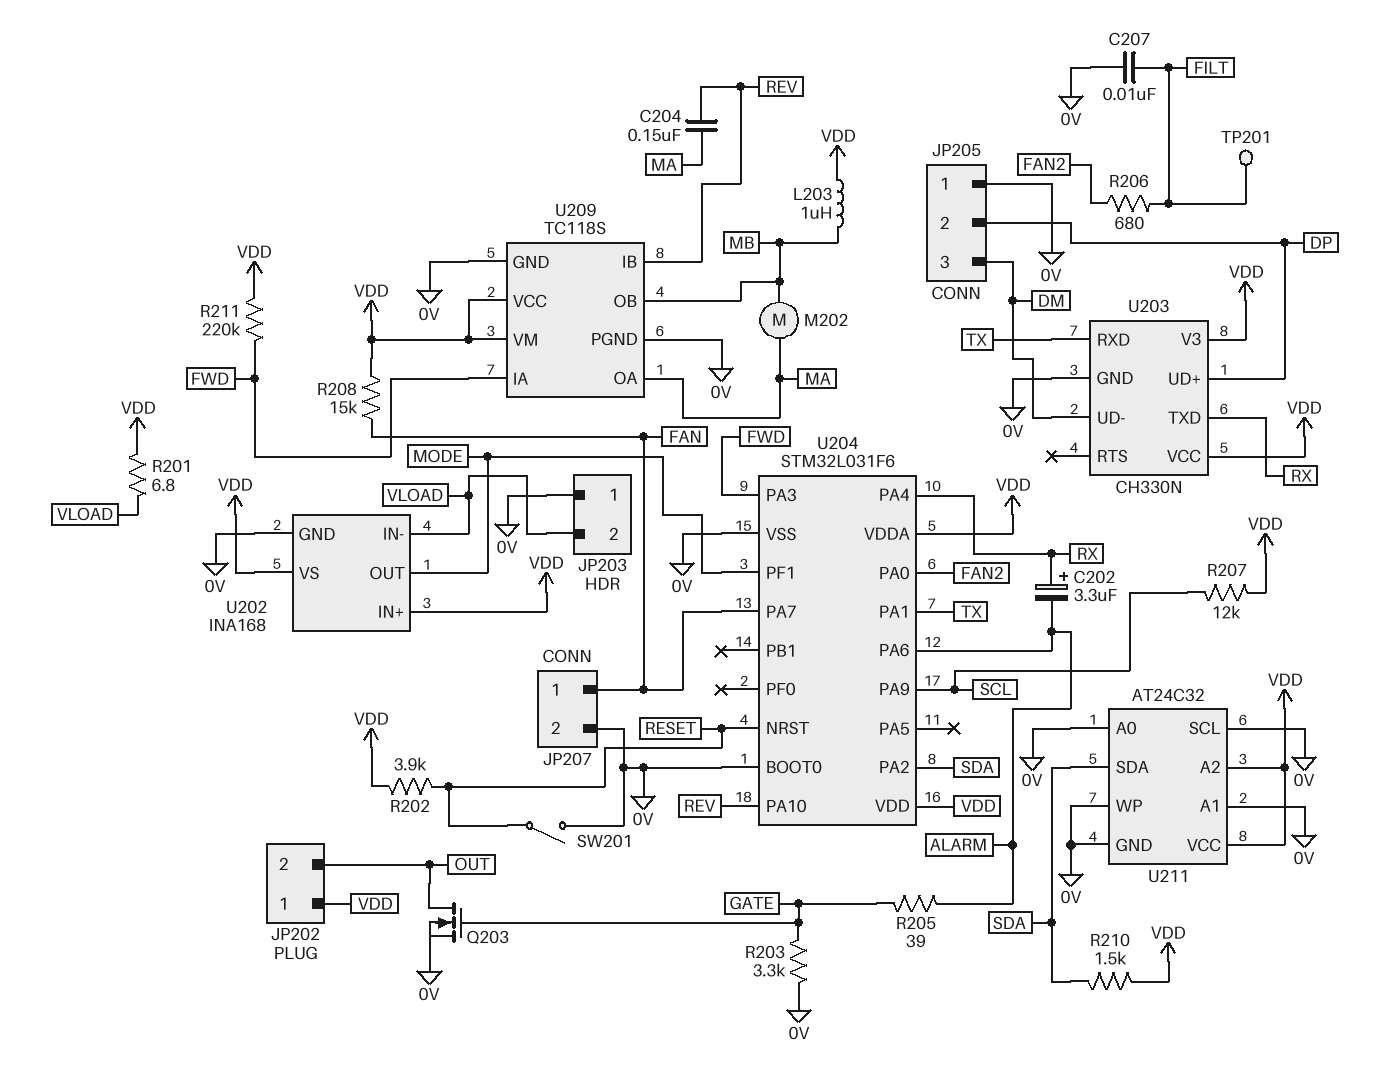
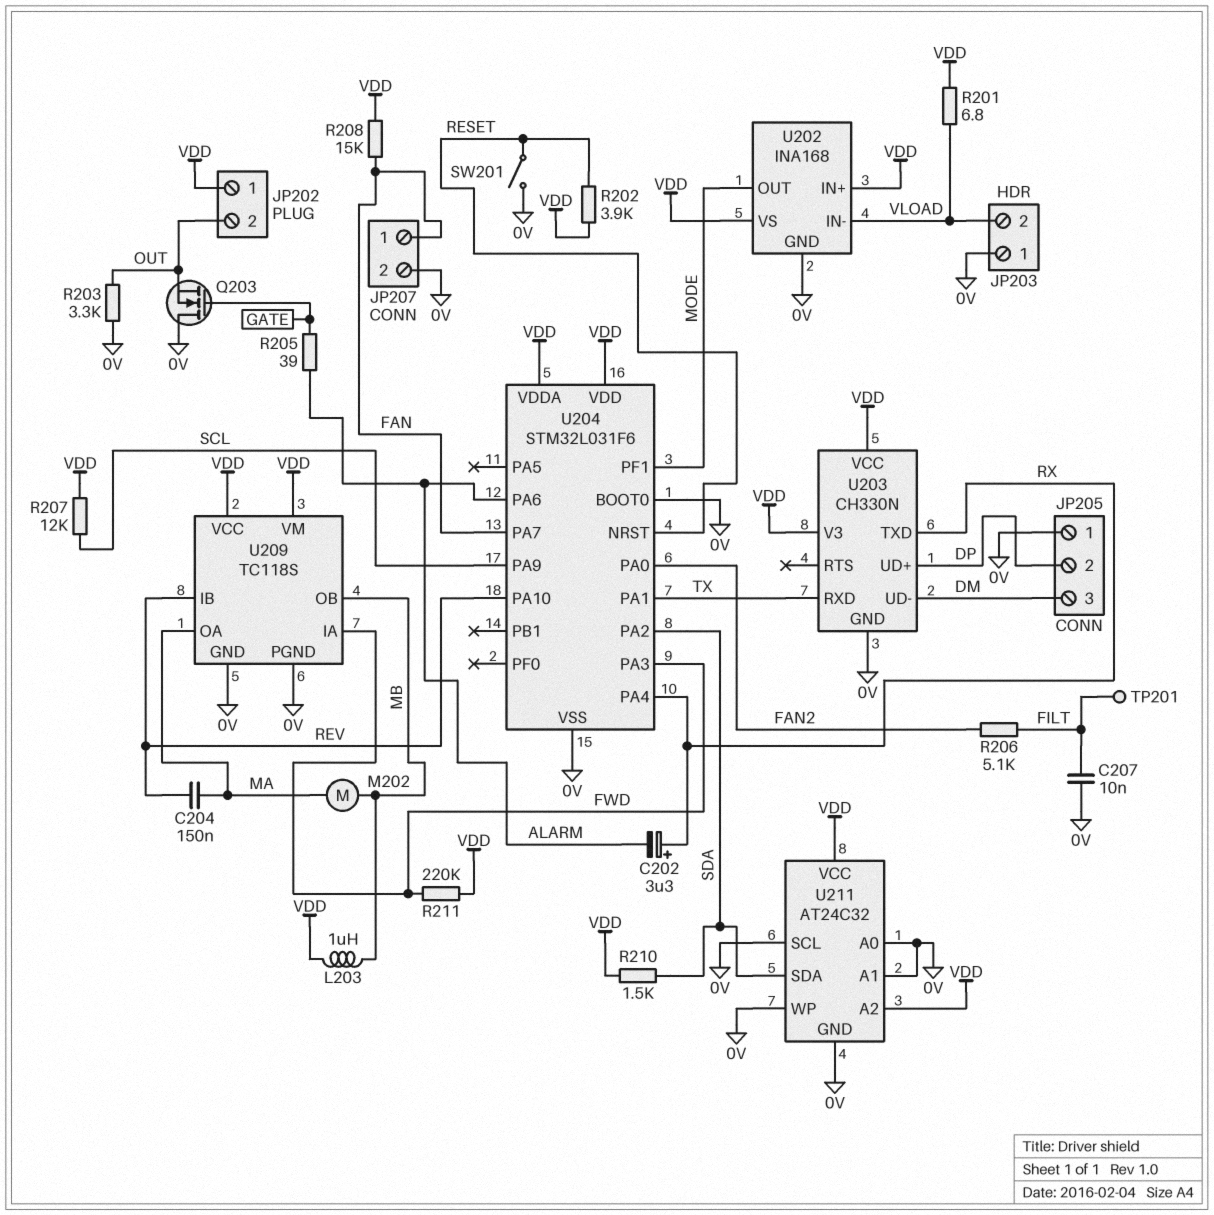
Q203: NMOS (G GATE, D OUT, S 0V) -> NMOS (G GATE, D 0V, S OUT)
R203: 3.3k (0V, GATE) -> 3.3k (0V, OUT)
R206: 680 (FAN2, FILT) -> 5.1k (FAN2, FILT)

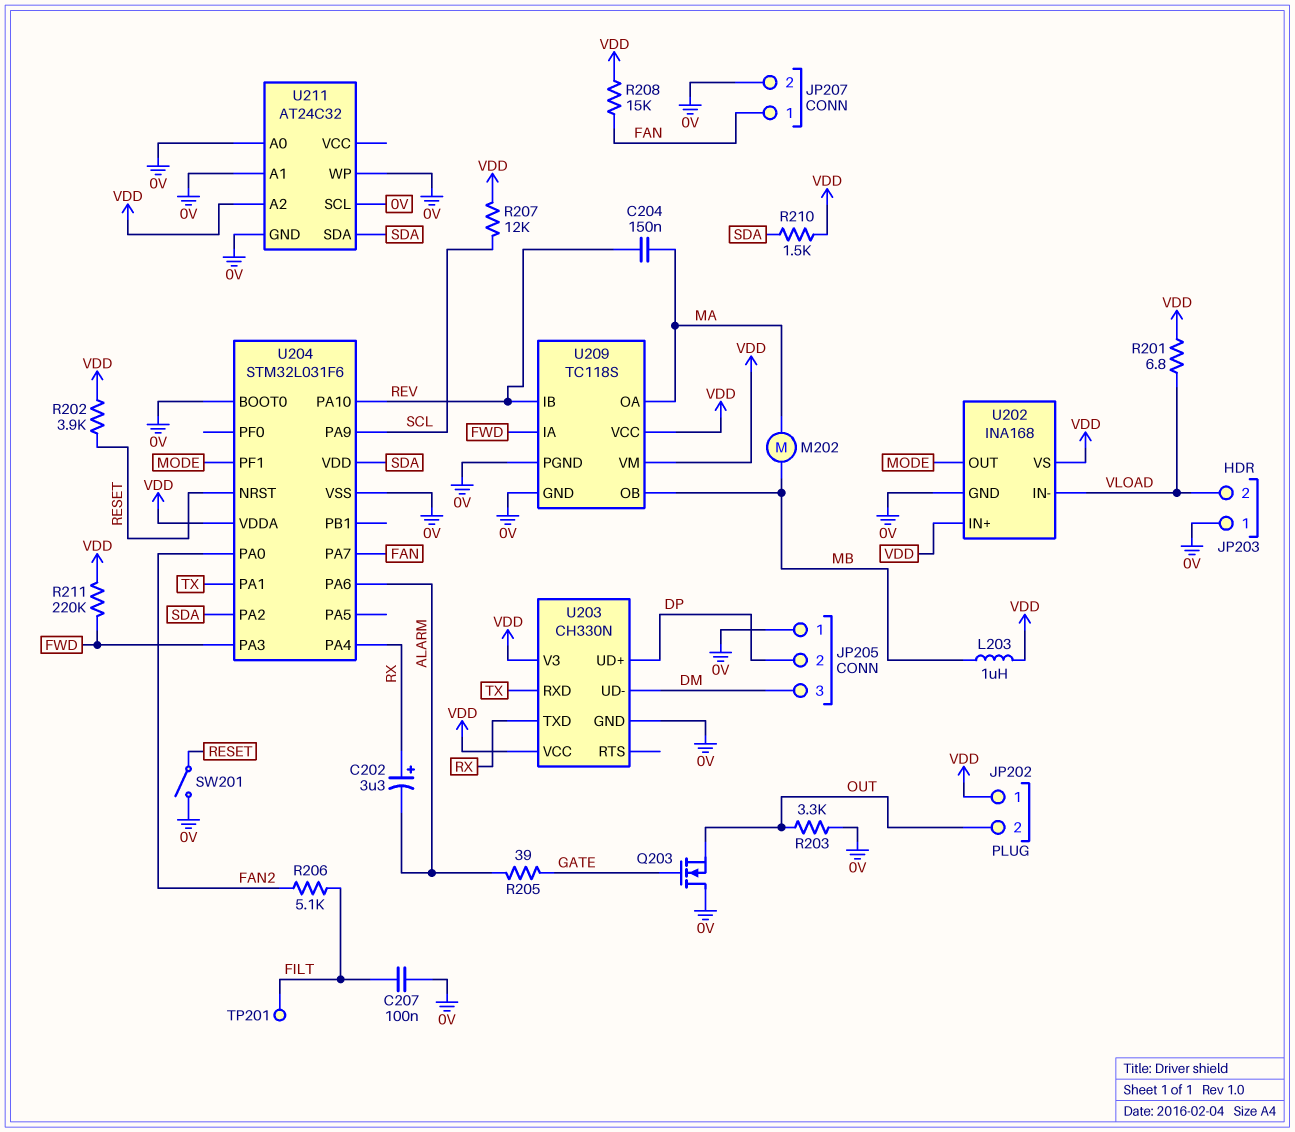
C207: 10nF (0V, FILT) -> 100nF (0V, FILT)
U204 pin VDD: VDD -> SDA
U211 pin VCC: VDD -> none

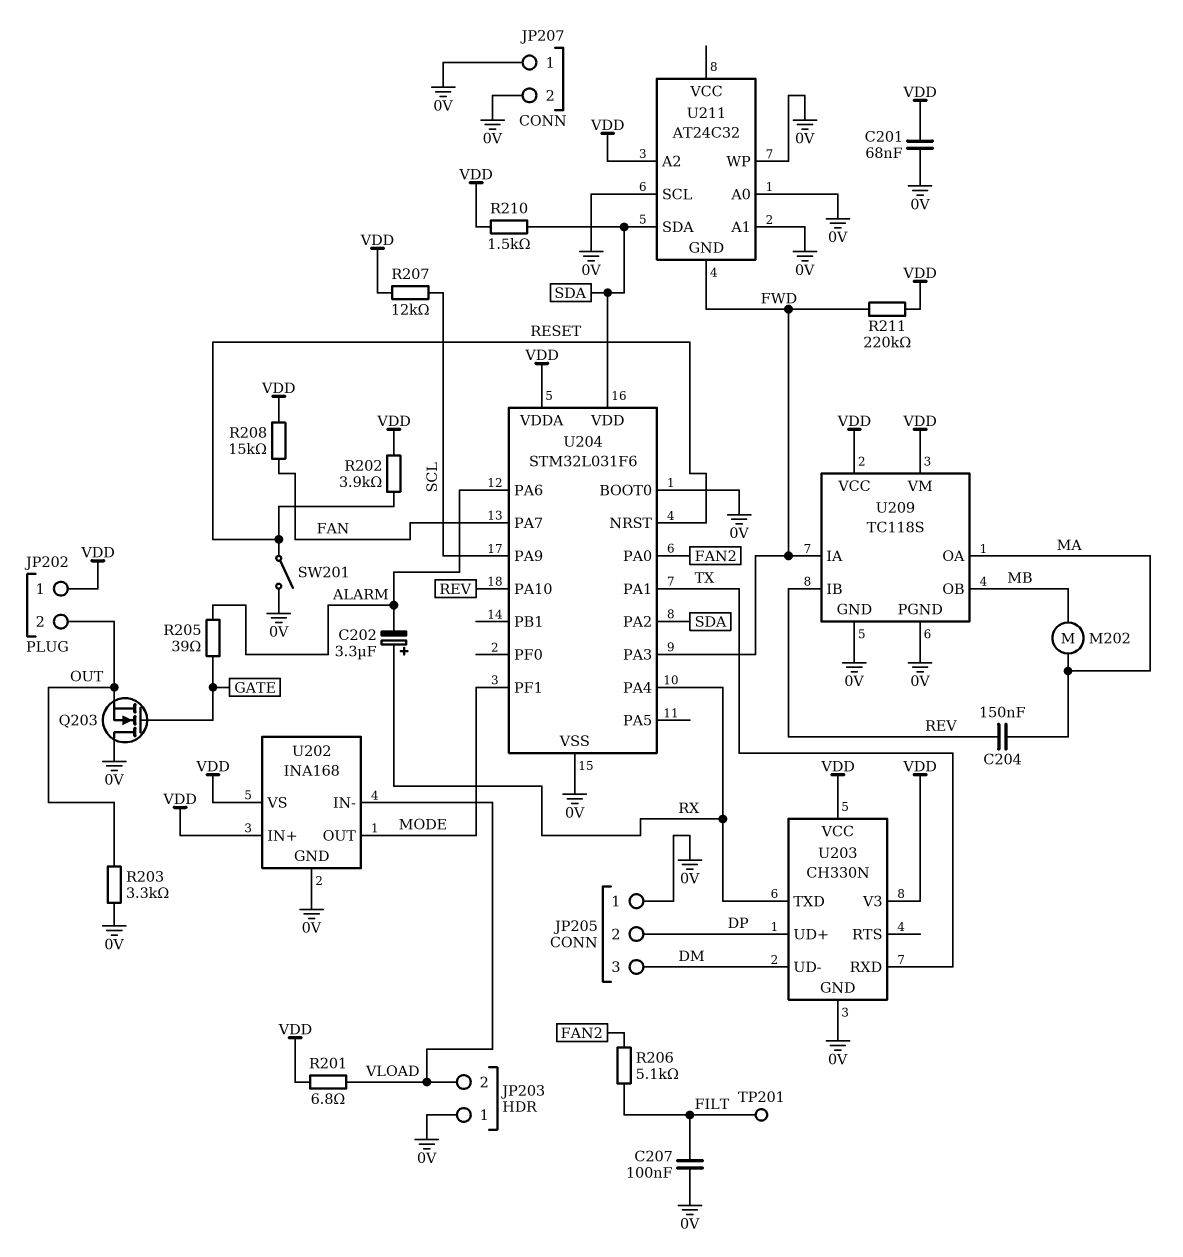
C201: none -> 68nF (0V, VDD)
JP207 pin 1: FAN -> 0V
L203: 1uH (MB, VDD) -> none
U211 pin GND: 0V -> FWD

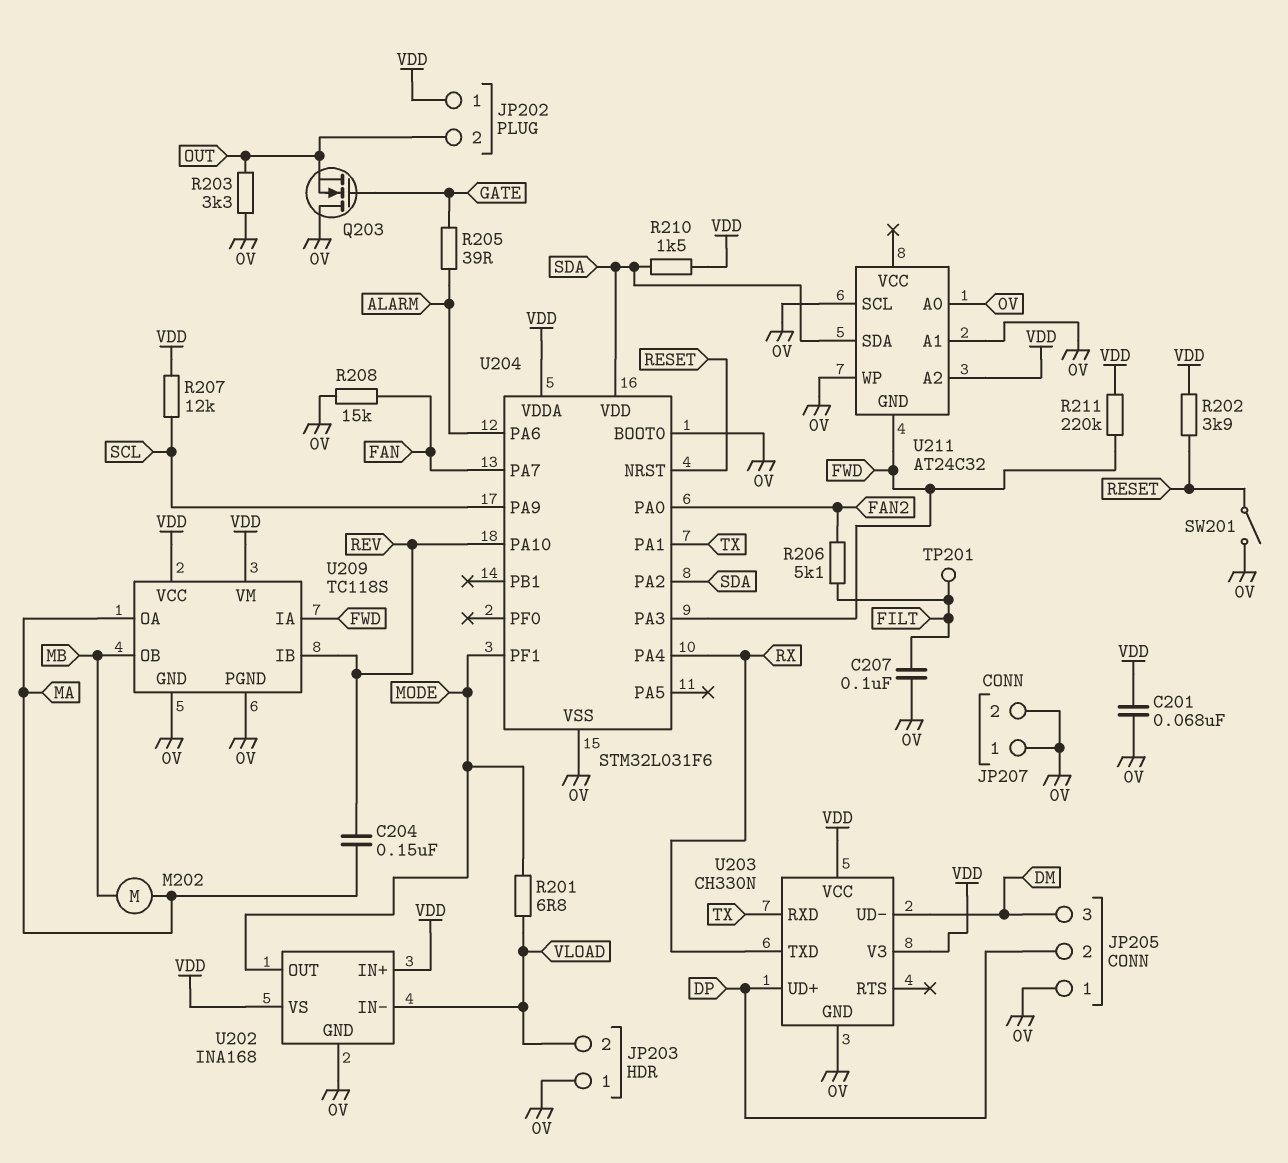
C202: 3.3uF (plus RX, minus ALARM) -> none
R201: 6.8 (VDD, VLOAD) -> 6.8 (MODE, VLOAD)
R208: 15k (FAN, VDD) -> 15k (0V, FAN)

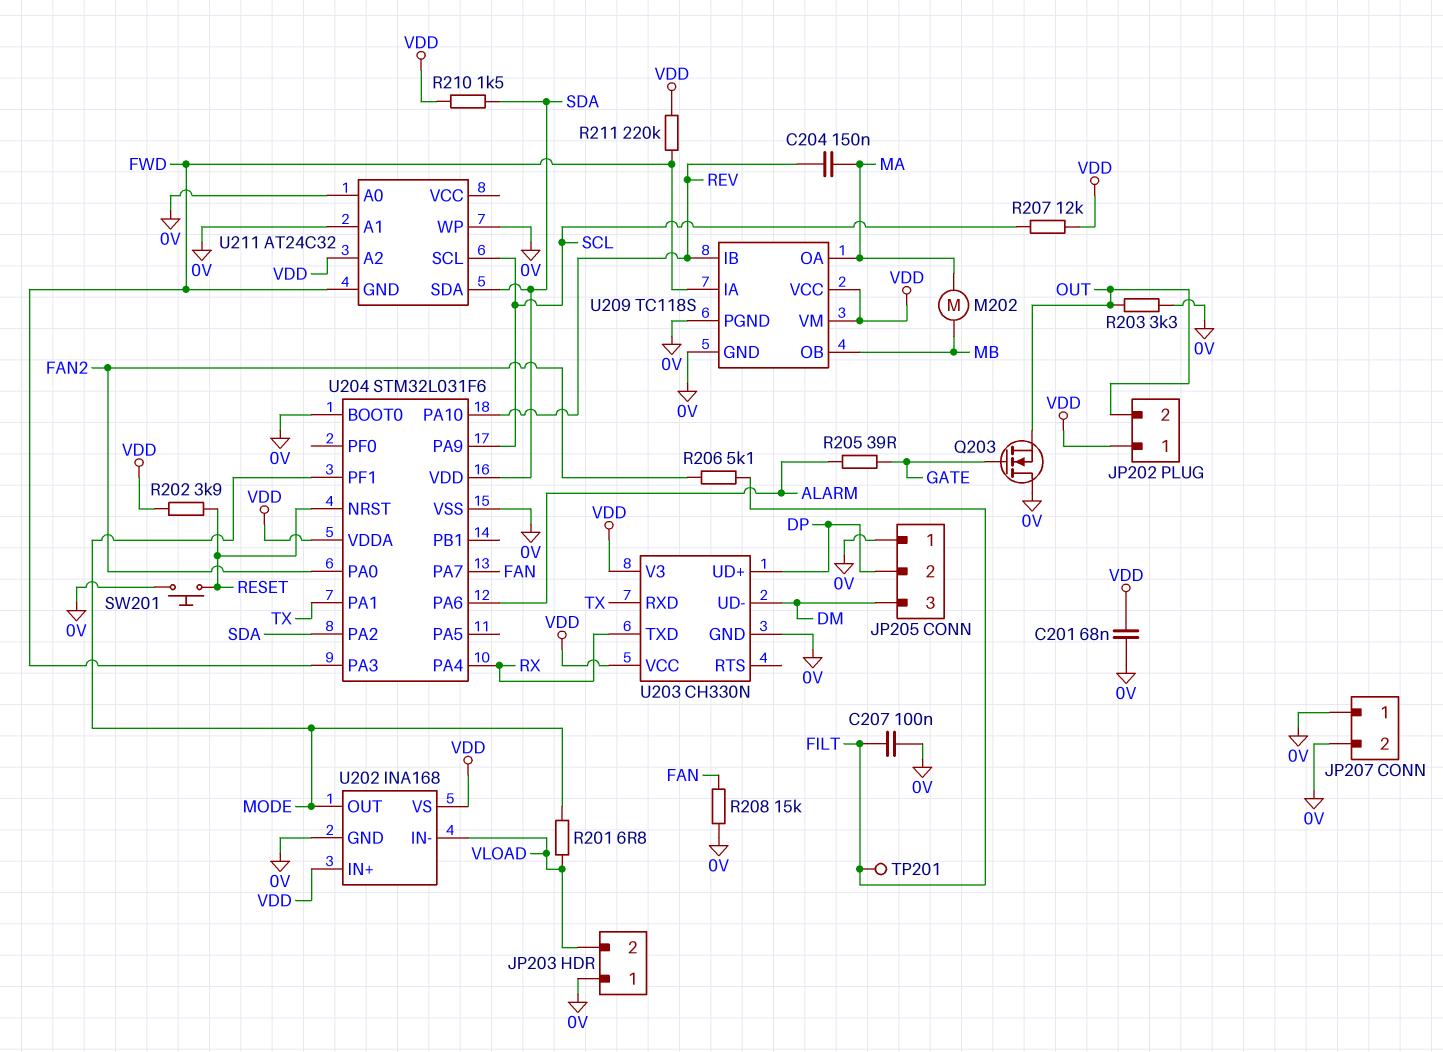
SW201: switch (0V, RESET) -> button (0V, RESET)
U211 pin SCL: 0V -> SCL

